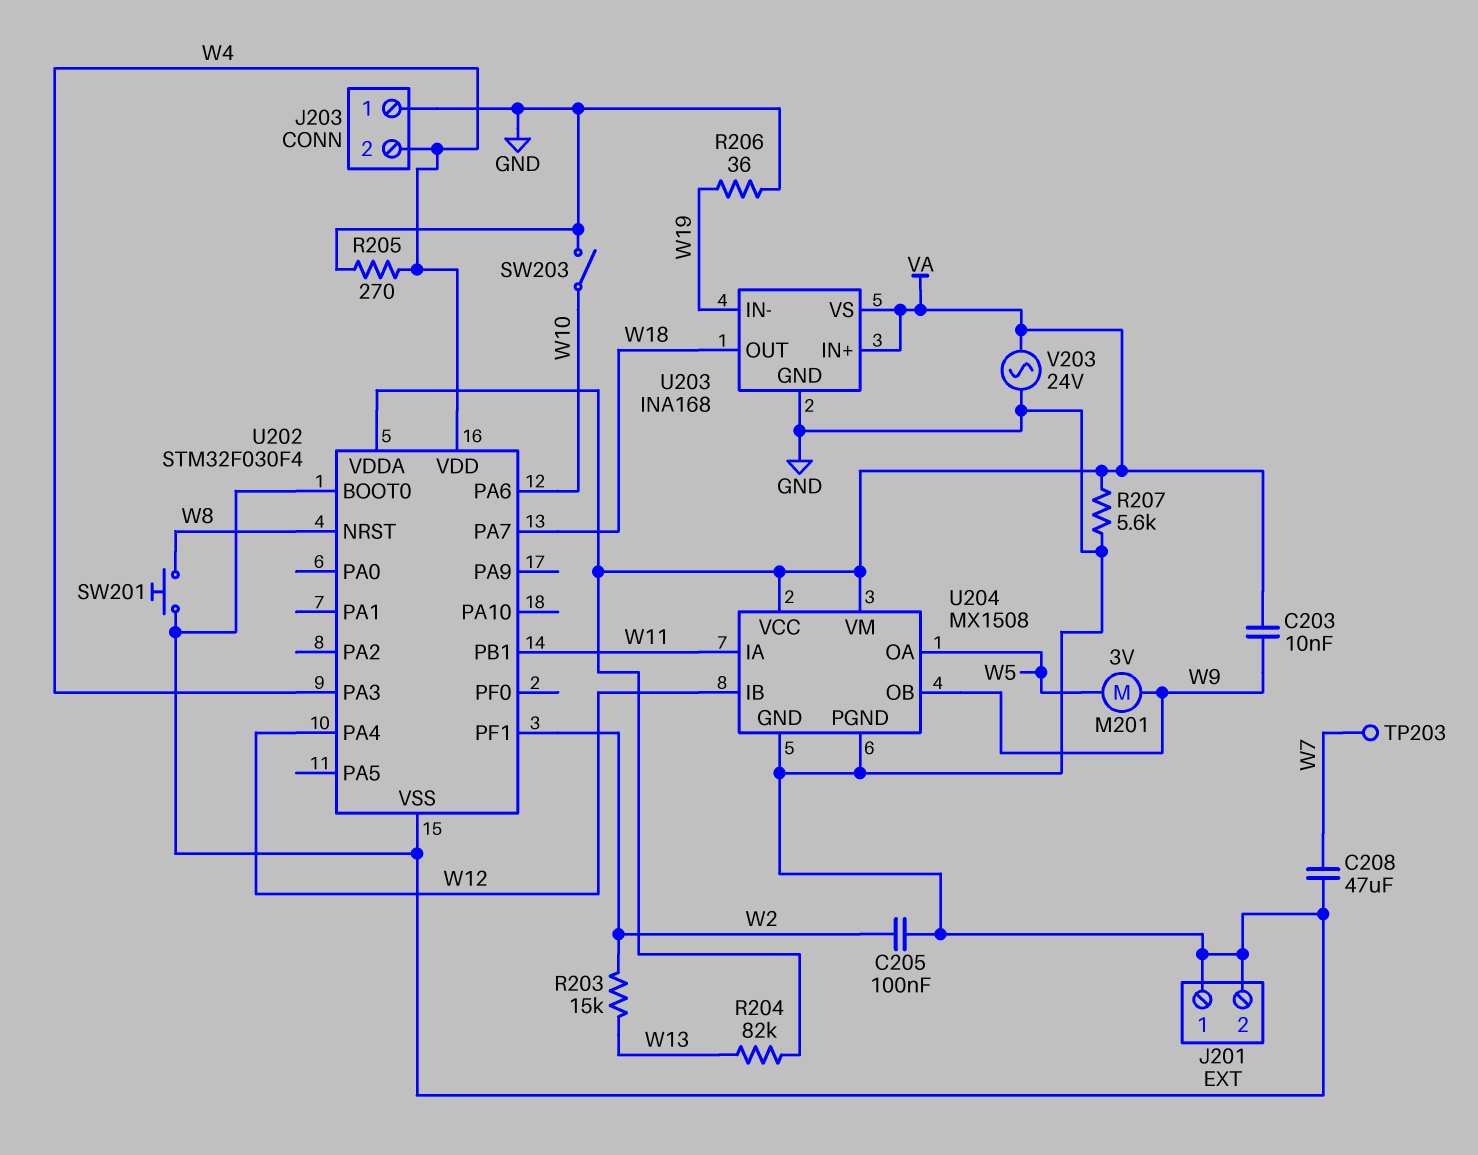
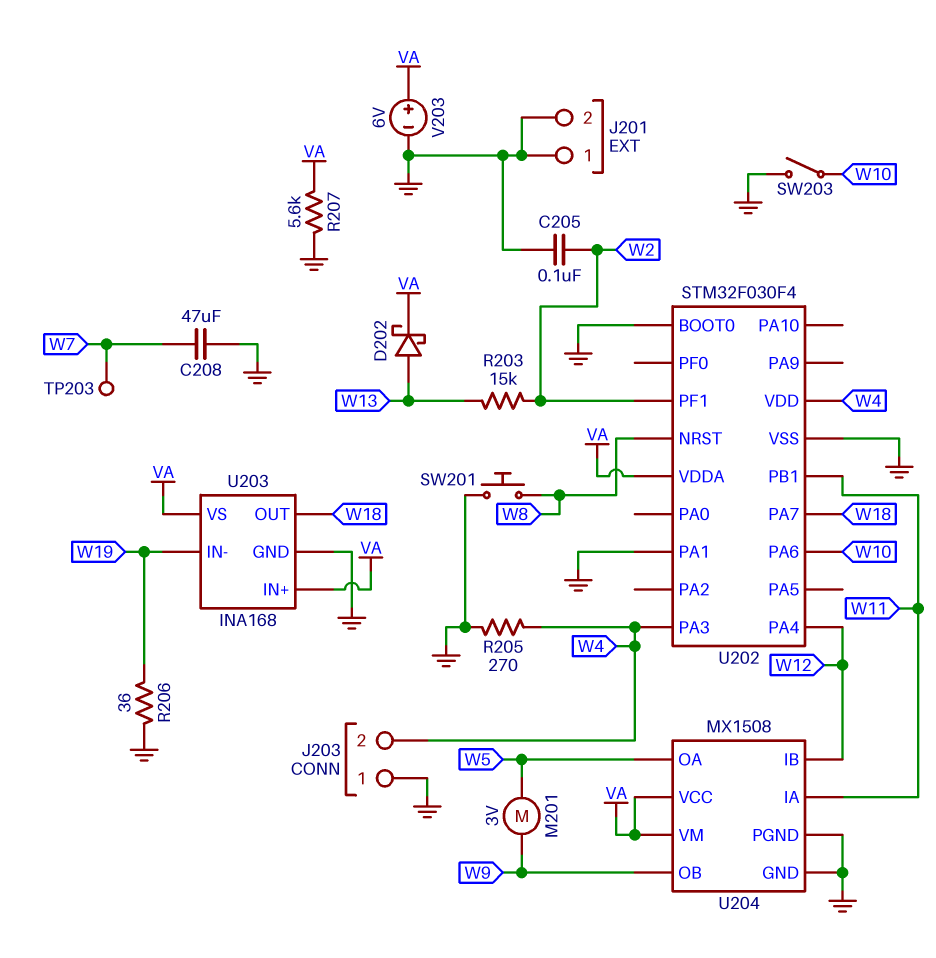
C203: 10nF (VA, W9) -> none
D202: none -> schottky (A W13, K VA)
R204: 82k (VA, W13) -> none
U202 pin PA1: none -> GND
V203: AC 24V (GND, VA) -> 6V (plus VA, minus GND)

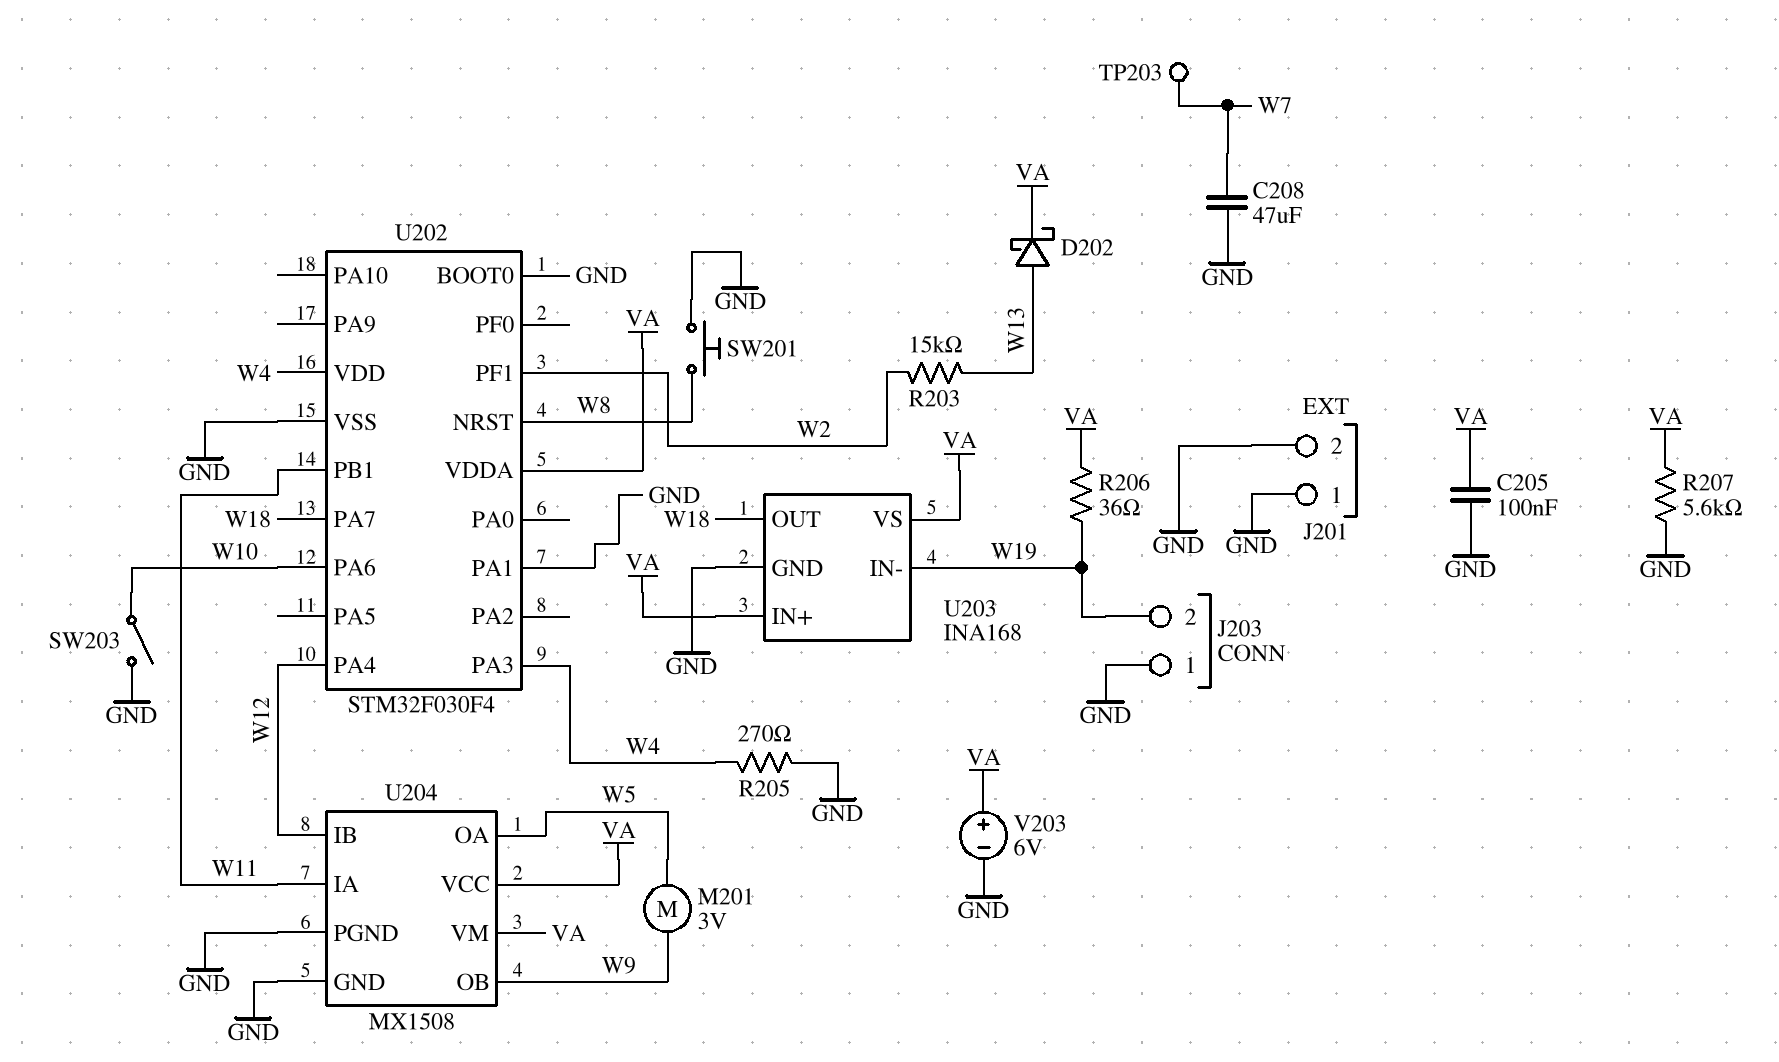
C205: 100nF (GND, W2) -> 100nF (GND, VA)
J203 pin 2: W4 -> W19
R206: 36 (GND, W19) -> 36 (VA, W19)

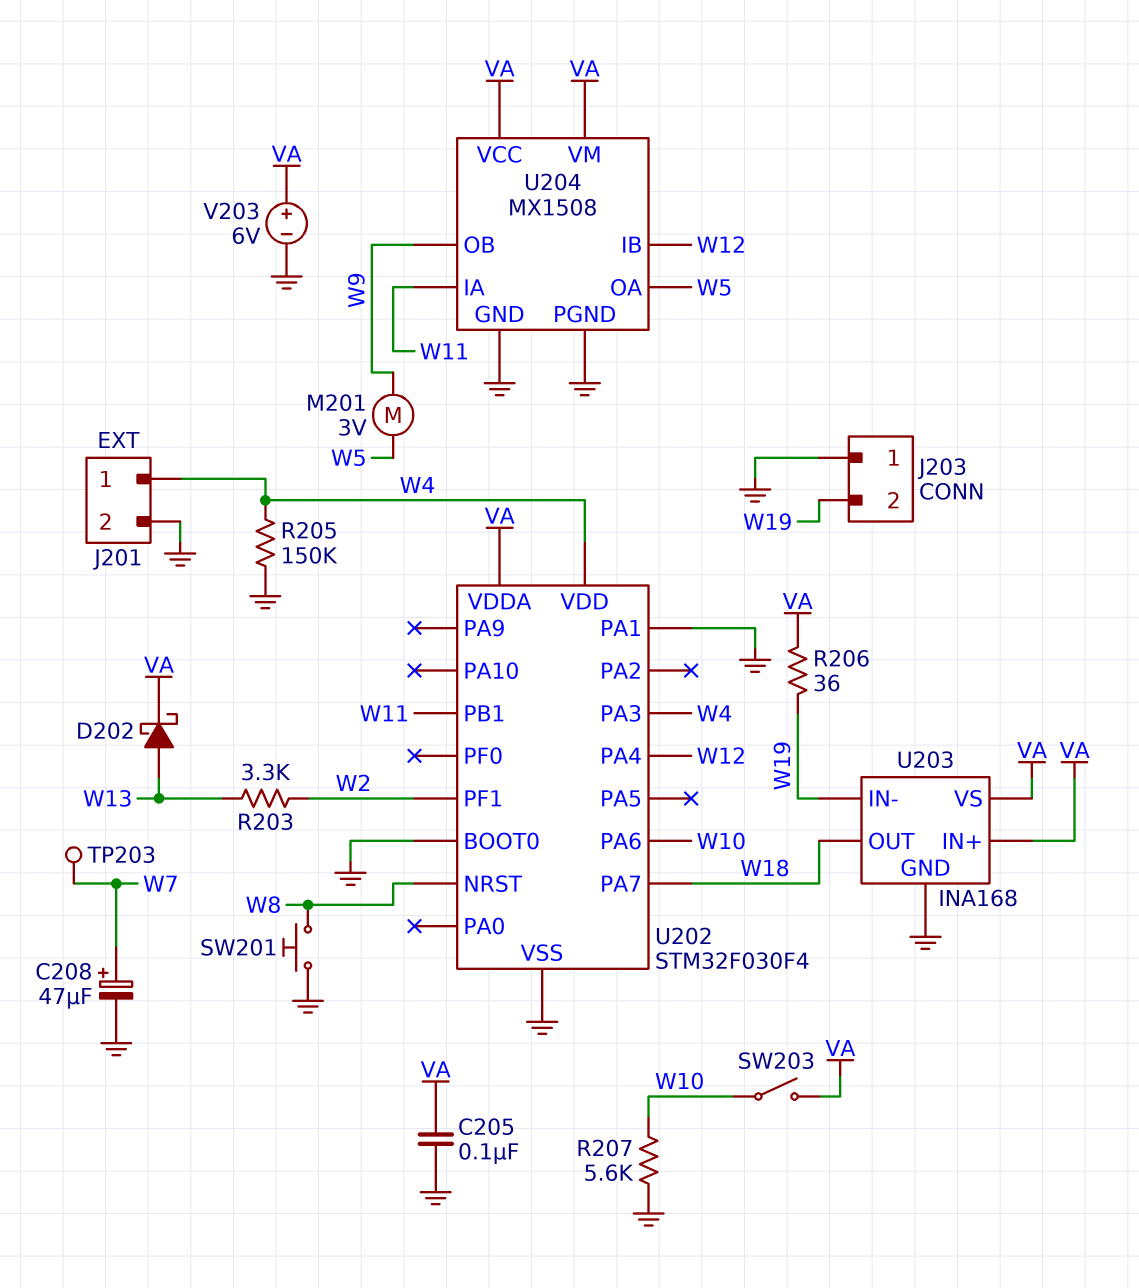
C208: 47uF (GND, W7) -> 47uF (plus W7, minus GND)
J201 pin 1: GND -> W4
R203: 15k (W2, W13) -> 3.3k (W2, W13)
R205: 270 (GND, W4) -> 150k (GND, W4)
R207: 5.6k (GND, VA) -> 5.6k (GND, W10)
SW203: switch (GND, W10) -> switch (VA, W10)

